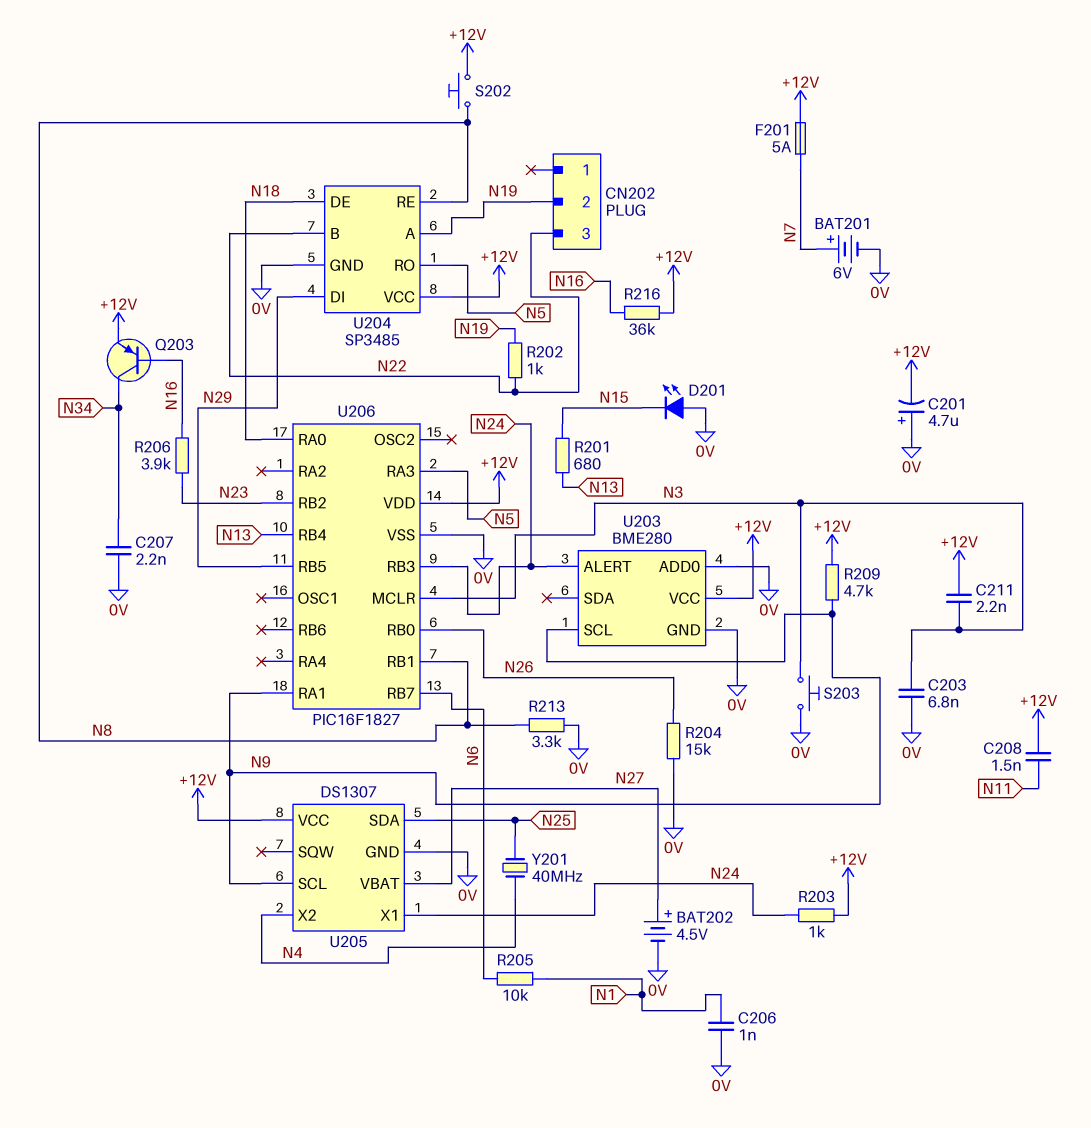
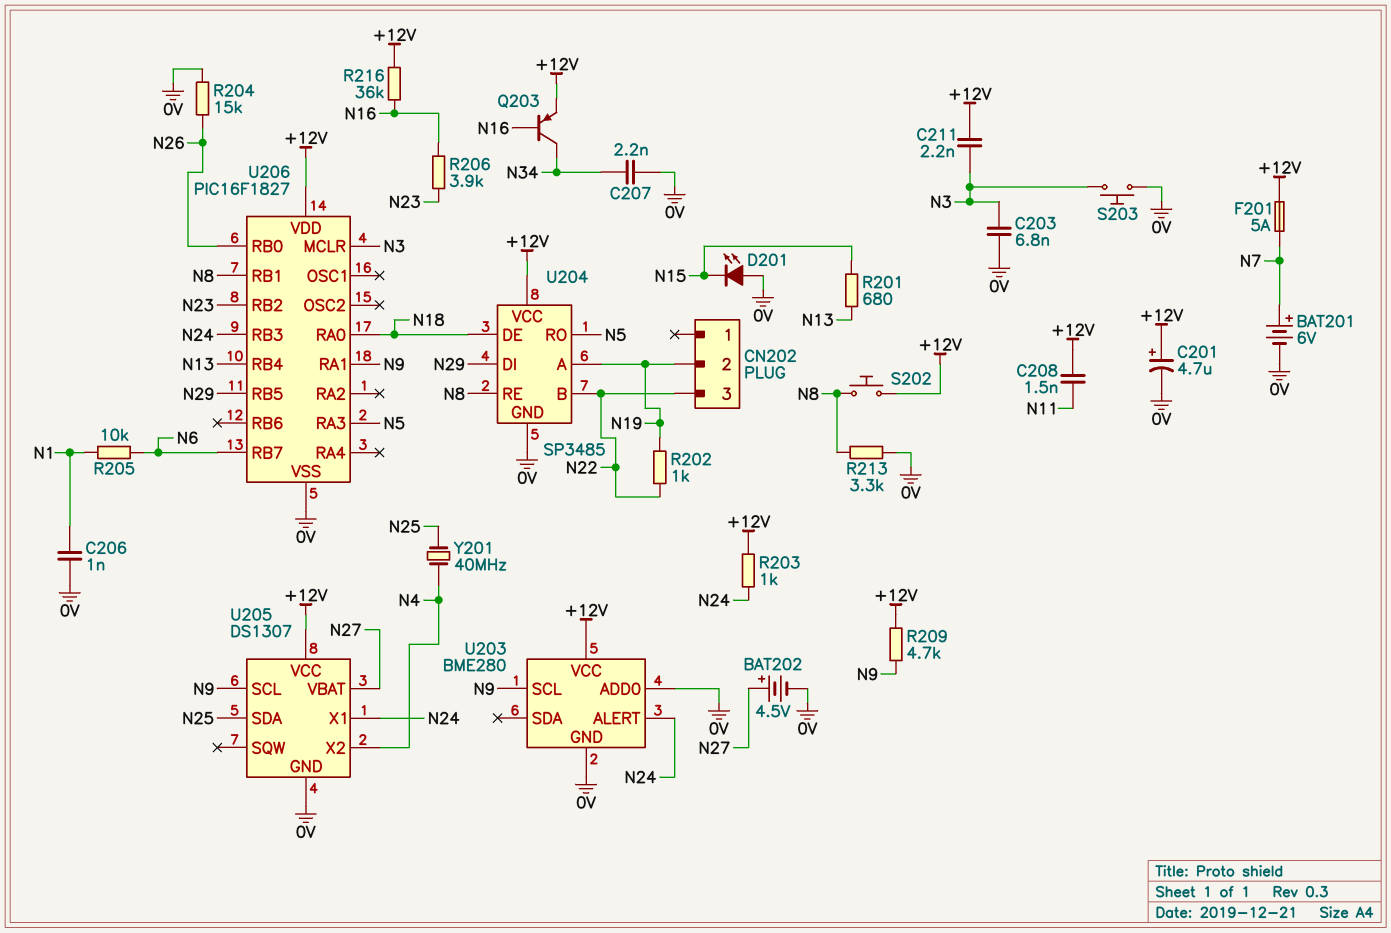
C201: 4.7uF (plus 0V, minus +12V) -> 4.7uF (plus +12V, minus 0V)

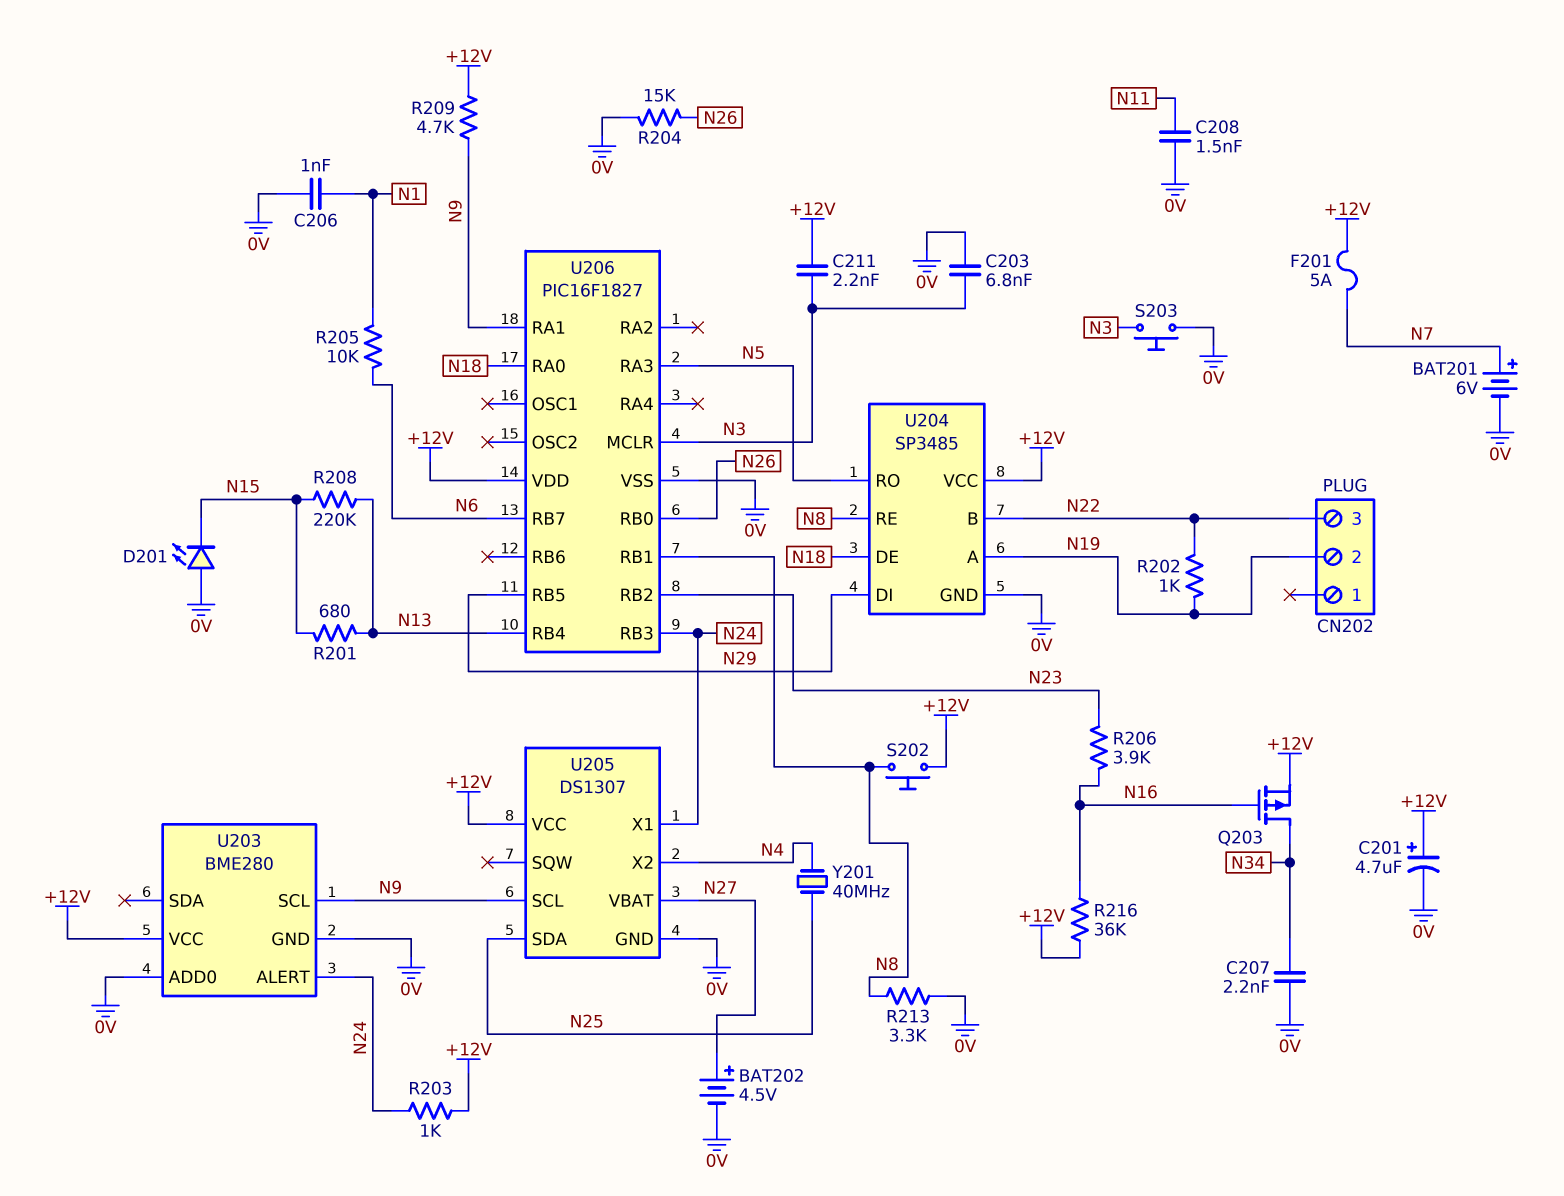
C208: 1.5nF (+12V, N11) -> 1.5nF (0V, N11)
Q203: PNP (B N16, C N34, E +12V) -> PMOS (G N16, D N34, S +12V)
R208: none -> 220k (N13, N15)

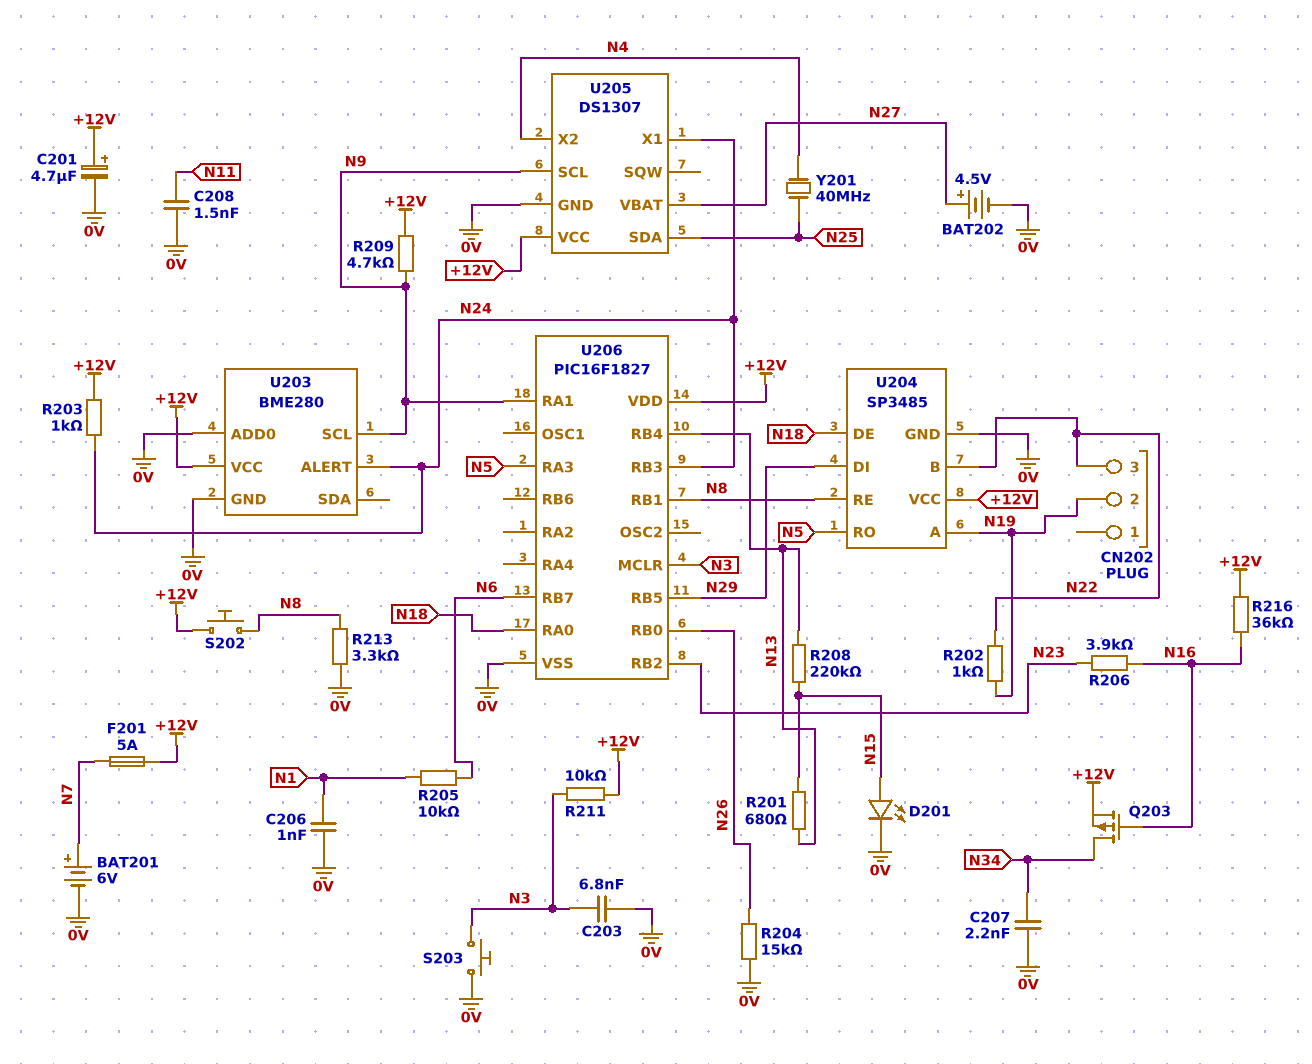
C211: 2.2nF (+12V, N3) -> none
D201: LED (A 0V, K N15) -> LED (A N15, K 0V)
R211: none -> 10k (+12V, N3)

